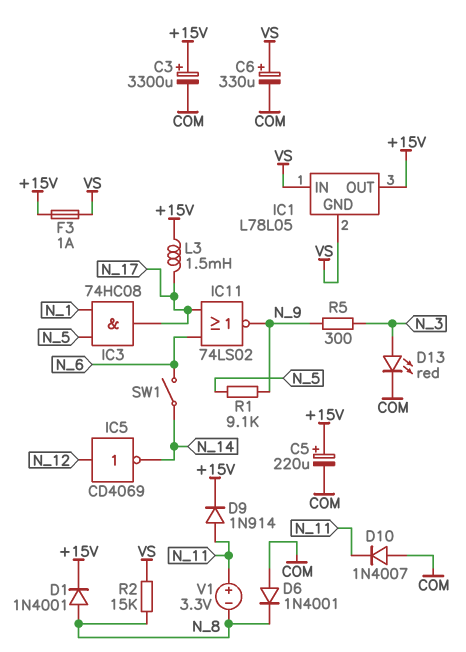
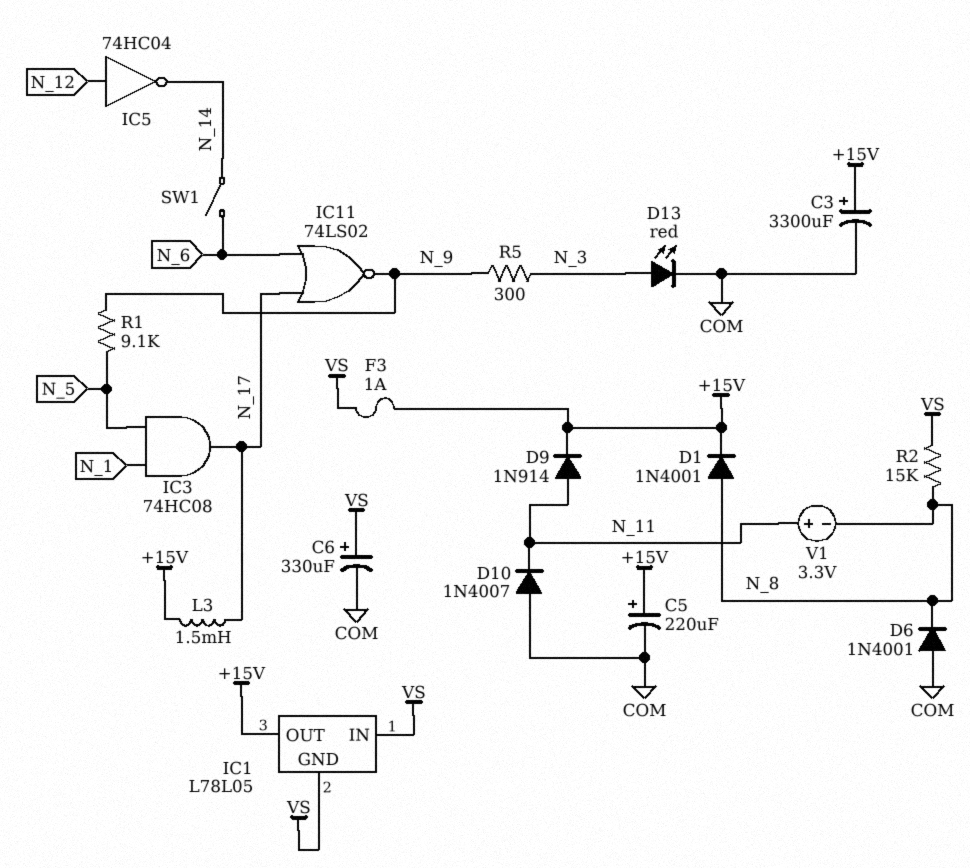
IC5: NOT CD4069 (in N_12, out N_14) -> NOT 74HC04 (in N_12, out N_14)

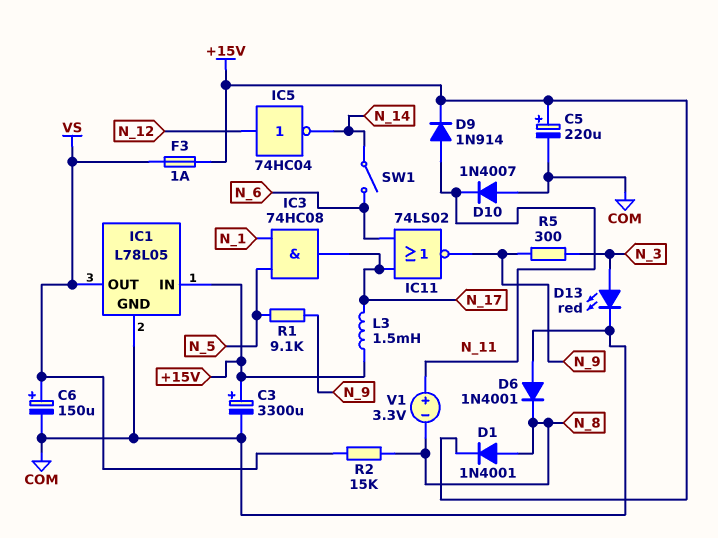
C6: 330uF (plus VS, minus COM) -> 150uF (plus VS, minus COM)
IC1 pin GND: VS -> COM
IC1 pin IN: VS -> +15V
IC1 pin OUT: +15V -> VS

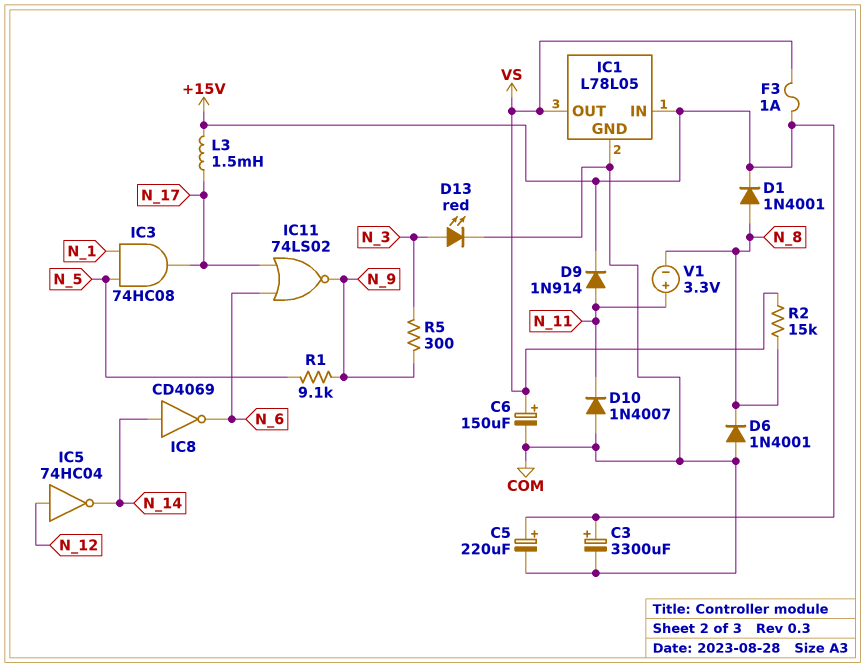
IC8: none -> NOT CD4069 (in N_14, out N_6)
SW1: switch (N_6, N_14) -> none

